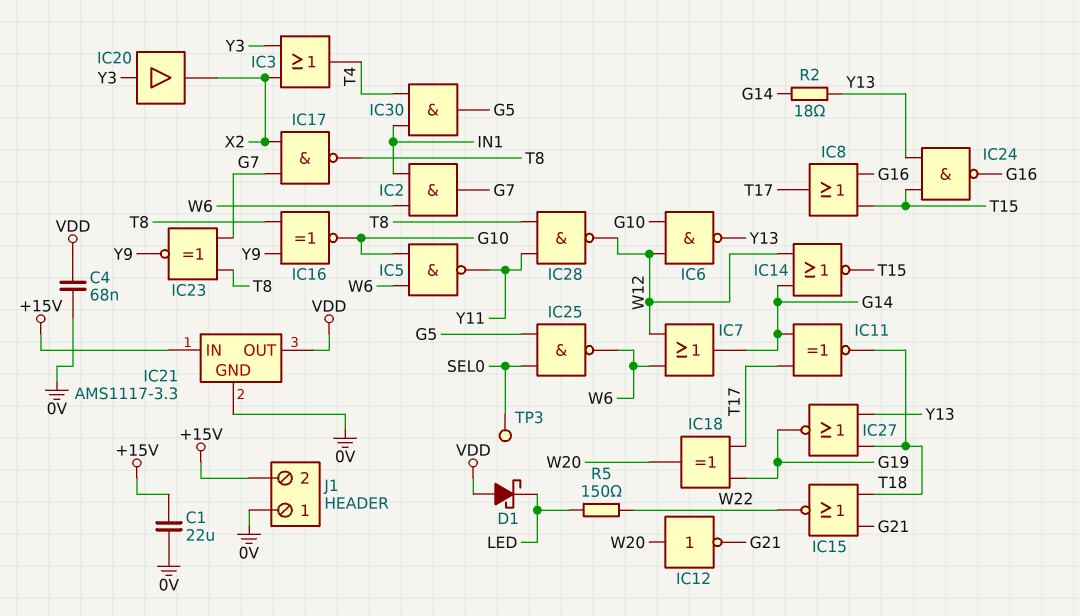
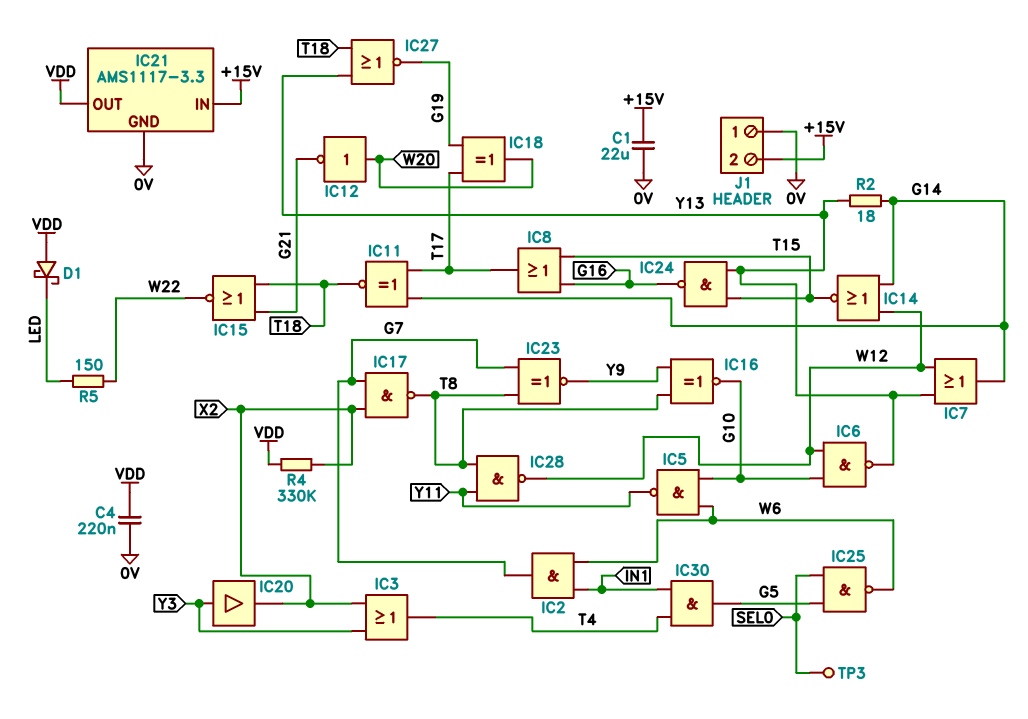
C4: 68nF (0V, VDD) -> 220nF (0V, VDD)
IC7: OR (in W6, in W12, out G14) -> OR (in W12, in Y13, out G14)
R4: none -> 330k (VDD, X2)

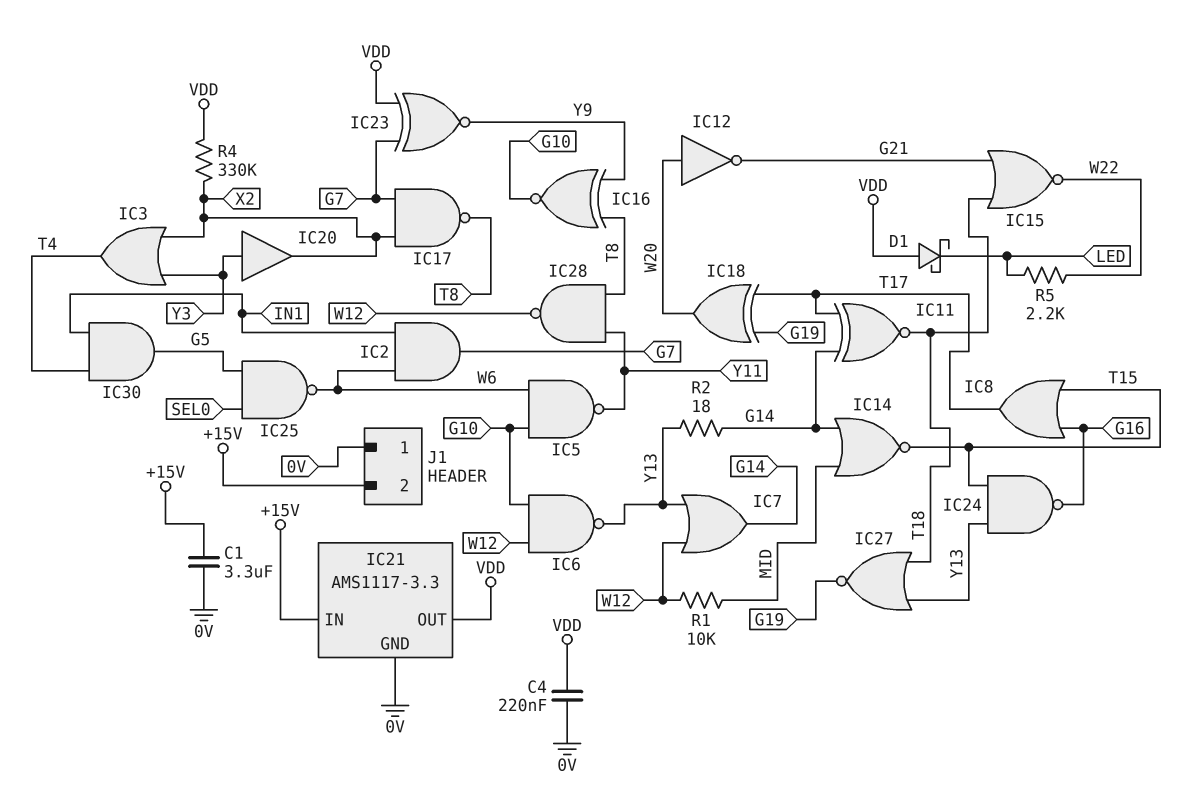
C1: 22uF (+15V, 0V) -> 3.3uF (+15V, 0V)
IC14: NOR (in G14, in W12, out T15) -> NOR (in G14, in MID, out T15)
IC23: XNOR (in G7, in T8, out Y9) -> XNOR (in G7, in VDD, out Y9)
R1: none -> 10k (MID, W12)
R5: 150 (LED, W22) -> 2.2k (LED, W22)
TP3: test point (SEL0) -> none

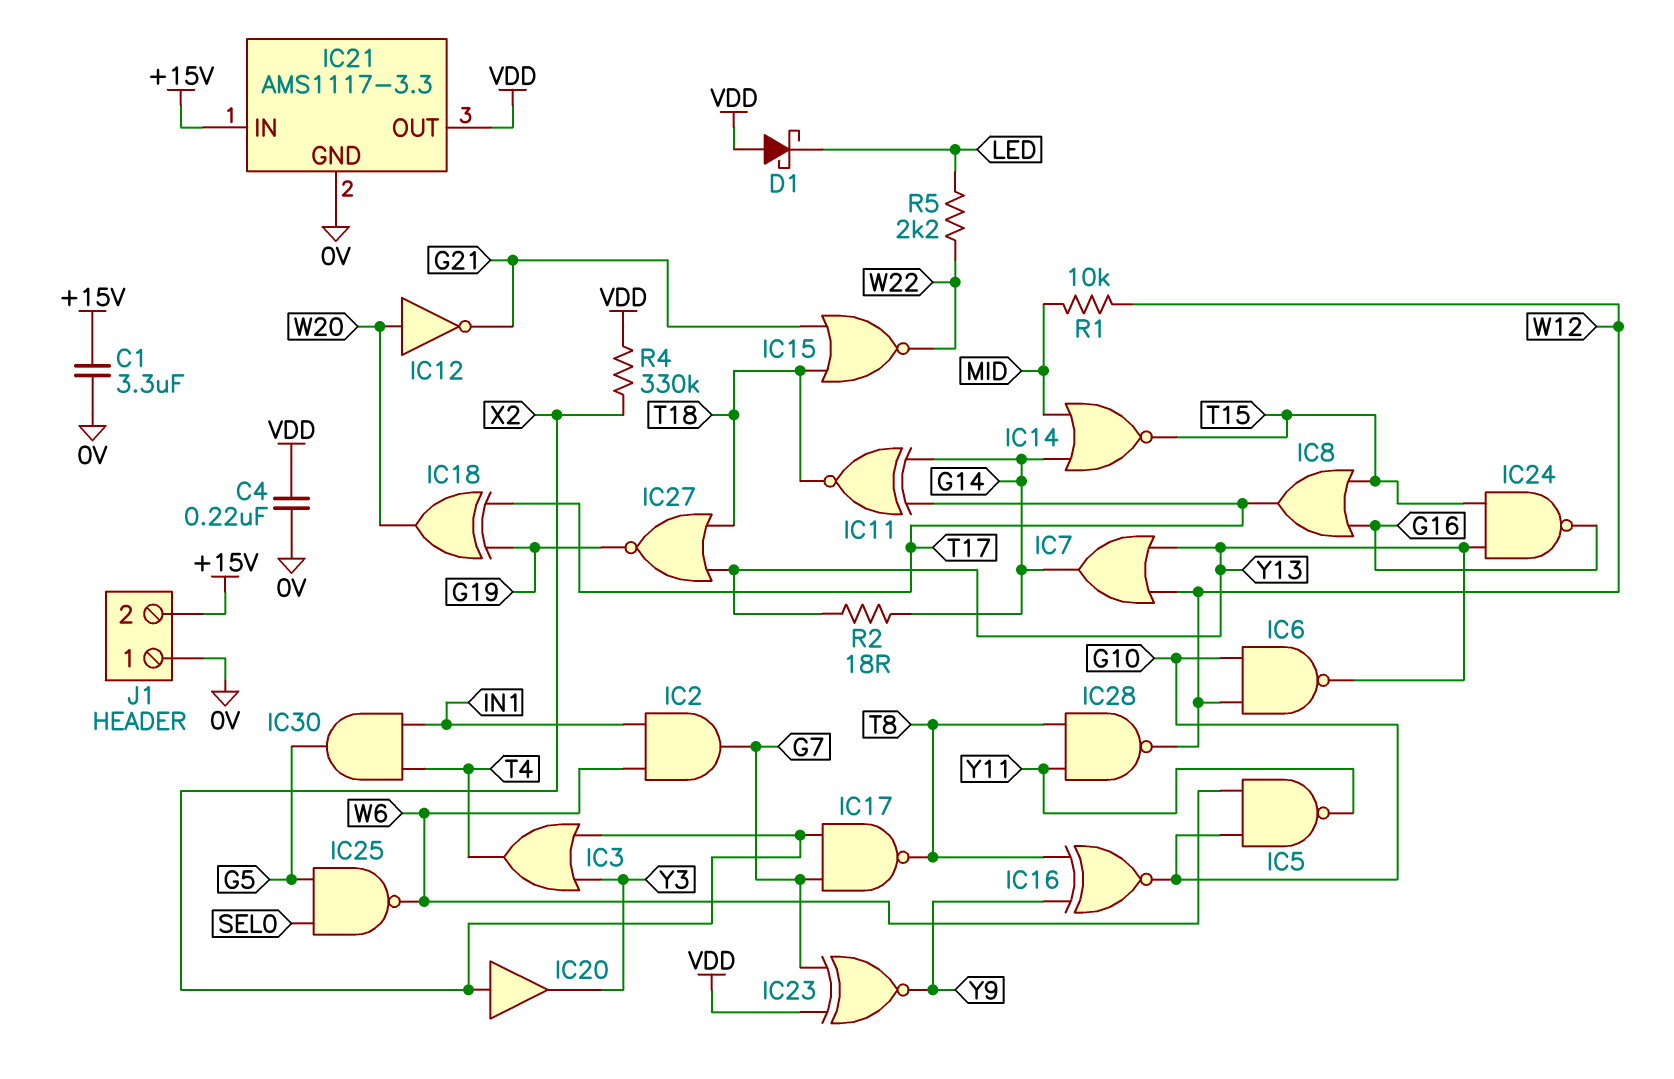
IC20: buffer (in Y3, out X2) -> buffer (in X2, out Y3)

